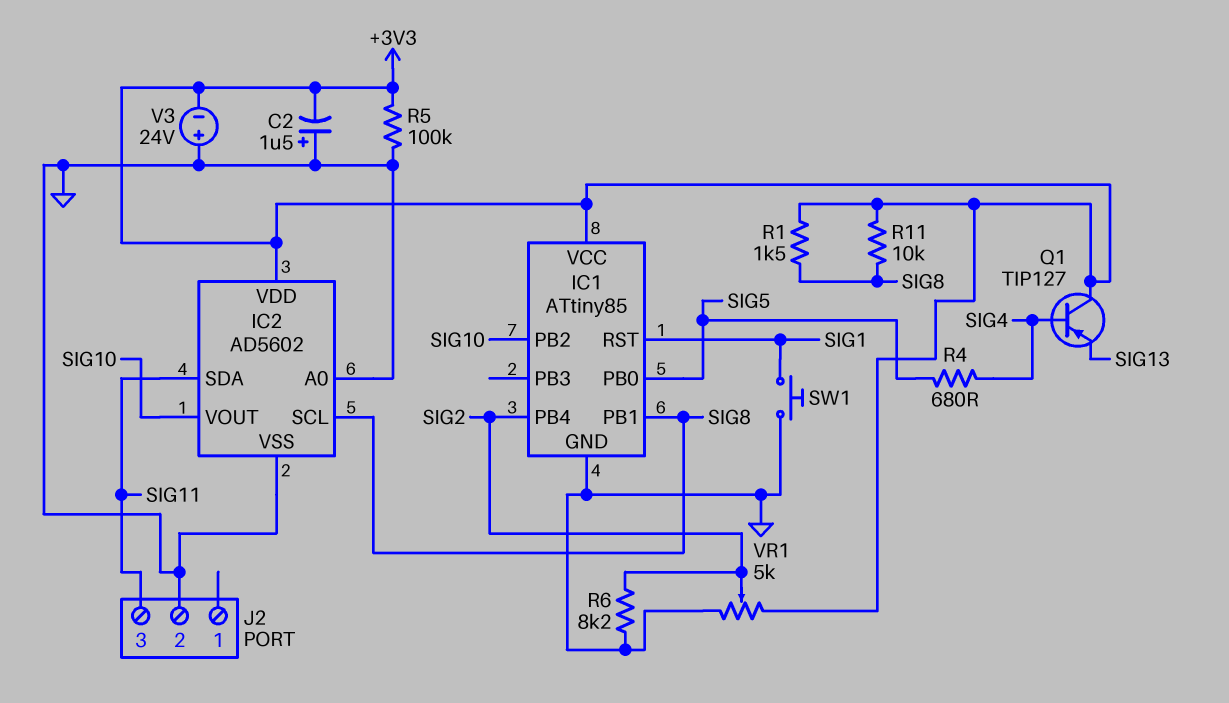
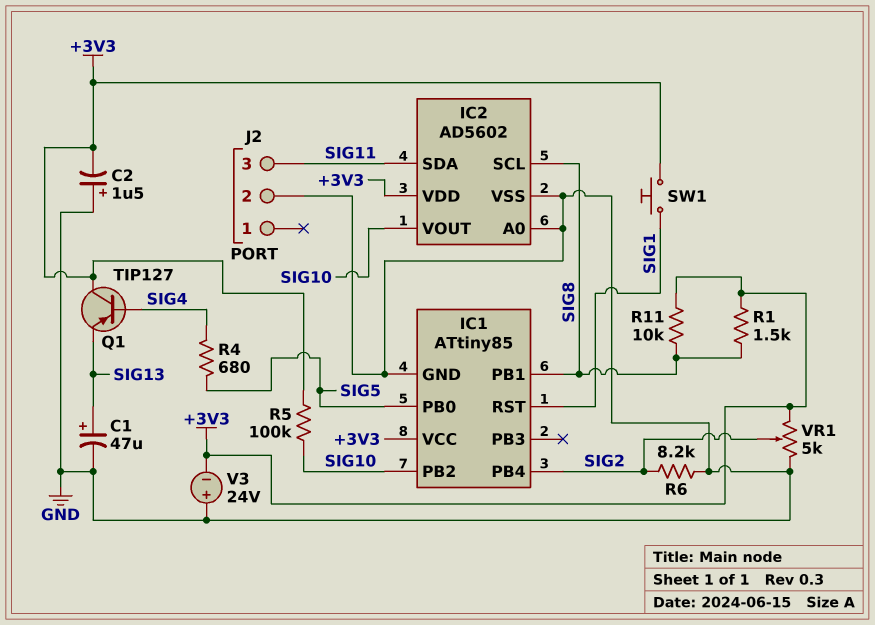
C1: none -> 47uF (plus SIG13, minus GND)
R5: 100k (+3V3, GND) -> 100k (+3V3, SIG10)
SW1: button (GND, SIG1) -> button (+3V3, SIG1)

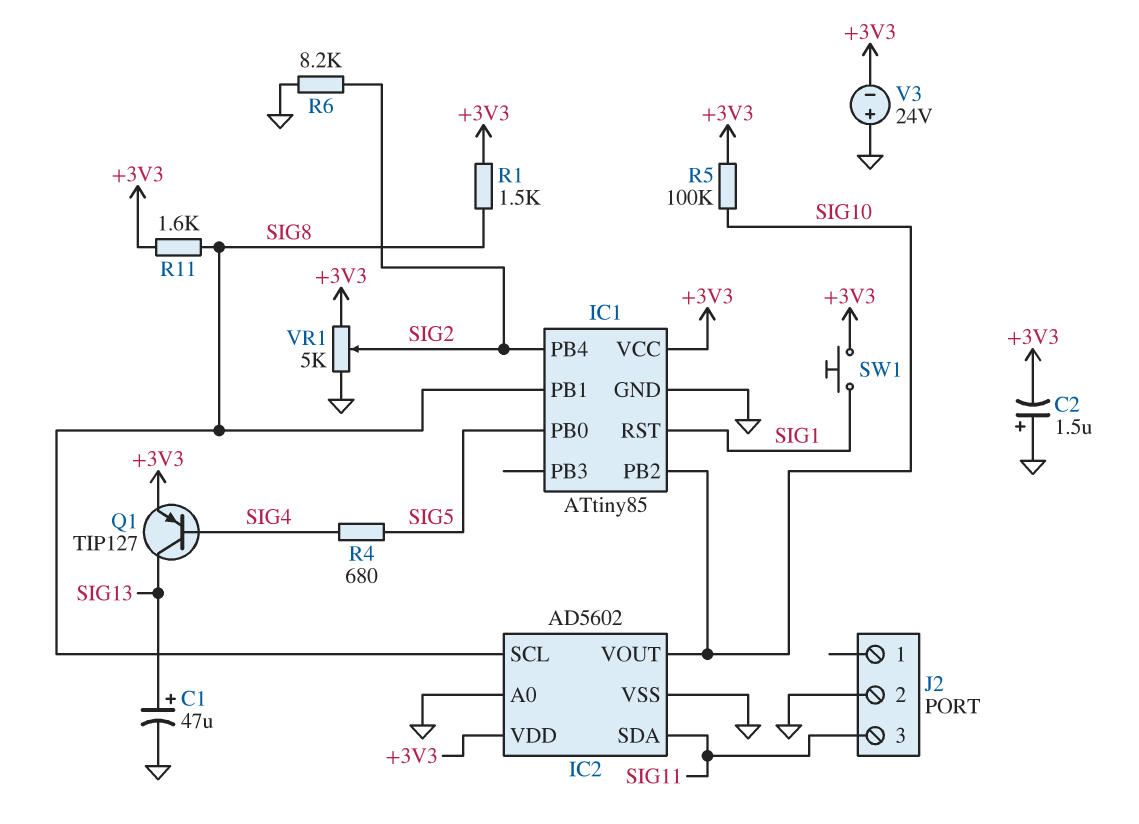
Q1: PNP TIP127 (B SIG4, C +3V3, E SIG13) -> PNP TIP127 (B SIG4, C SIG13, E +3V3)
R11: 10k (+3V3, SIG8) -> 1.6k (+3V3, SIG8)

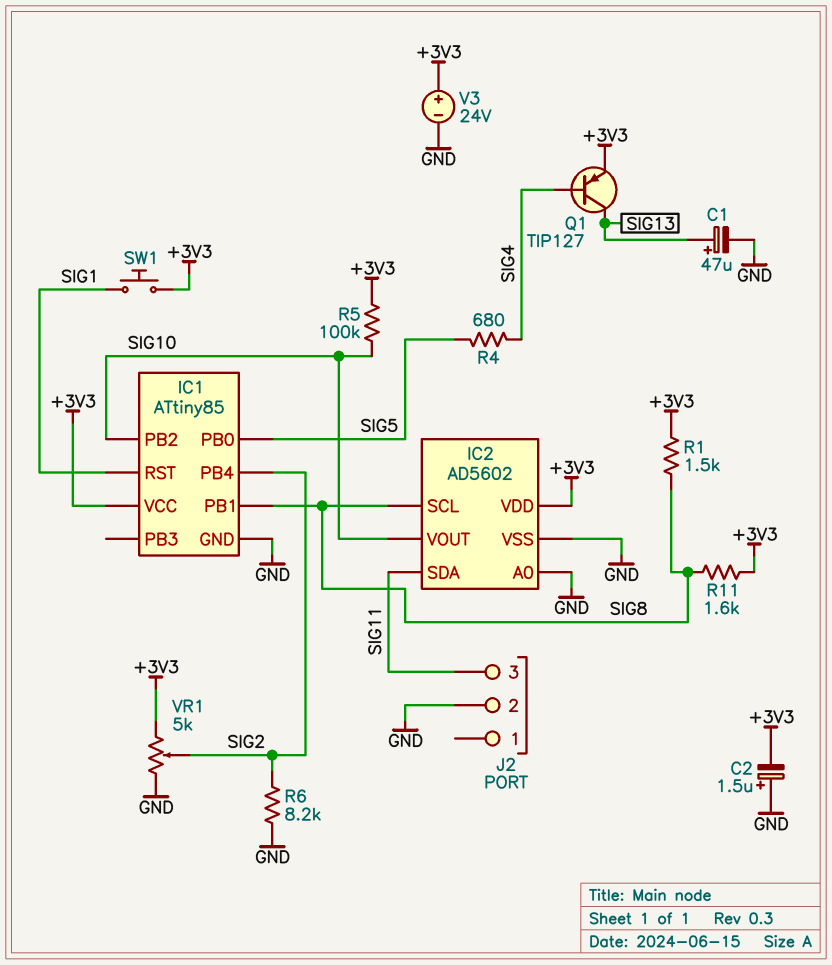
V3: 24V (plus GND, minus +3V3) -> 24V (plus +3V3, minus GND)

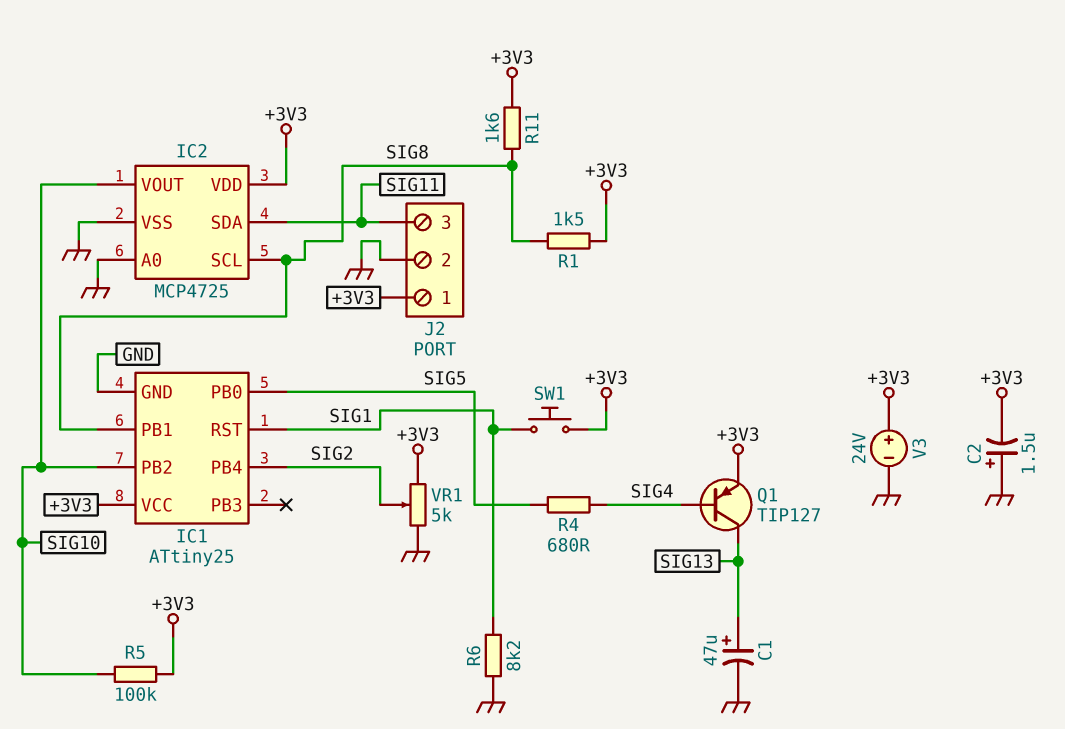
IC1: ATtiny85 -> ATtiny25
IC2: AD5602 -> MCP4725
J2 pin 1: none -> +3V3
R6: 8.2k (GND, SIG2) -> 8.2k (GND, SIG1)

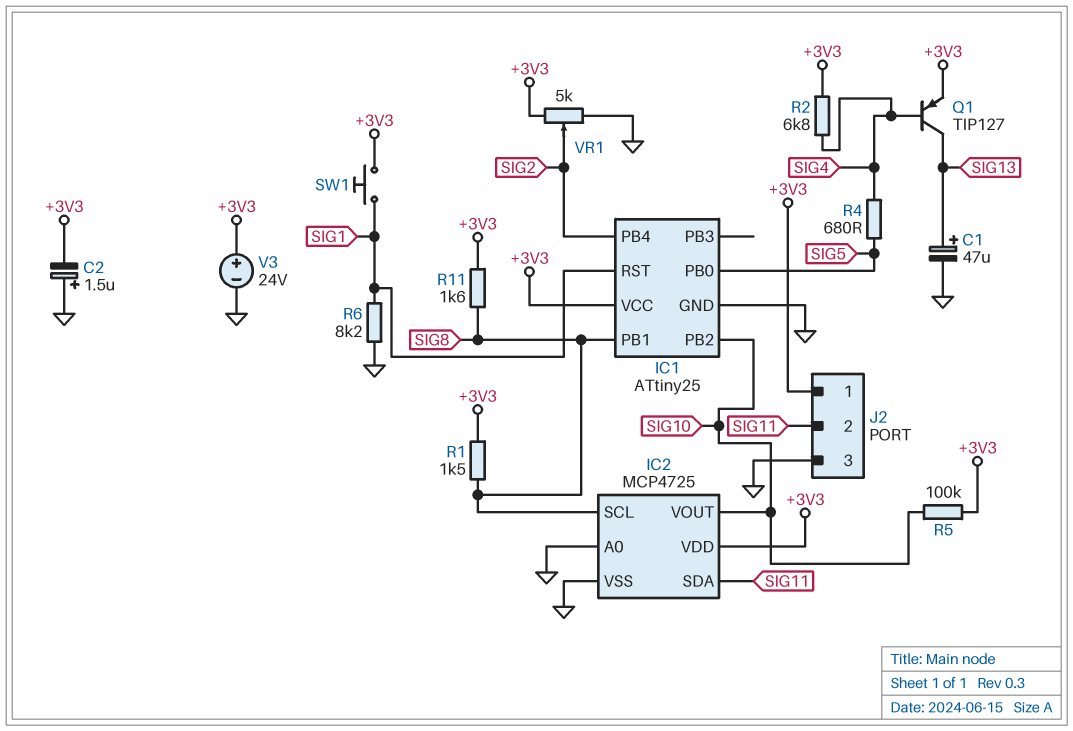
J2 pin 2: GND -> SIG11
J2 pin 3: SIG11 -> GND
R2: none -> 6.8k (+3V3, SIG4)

